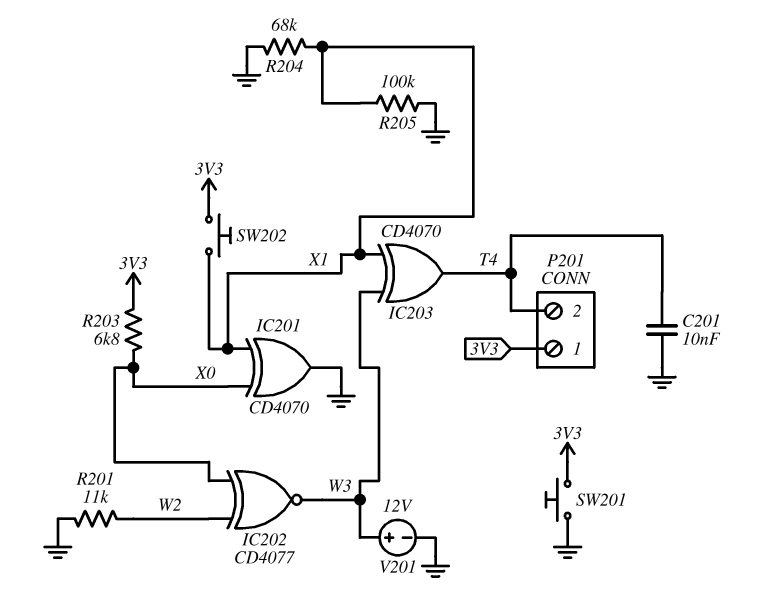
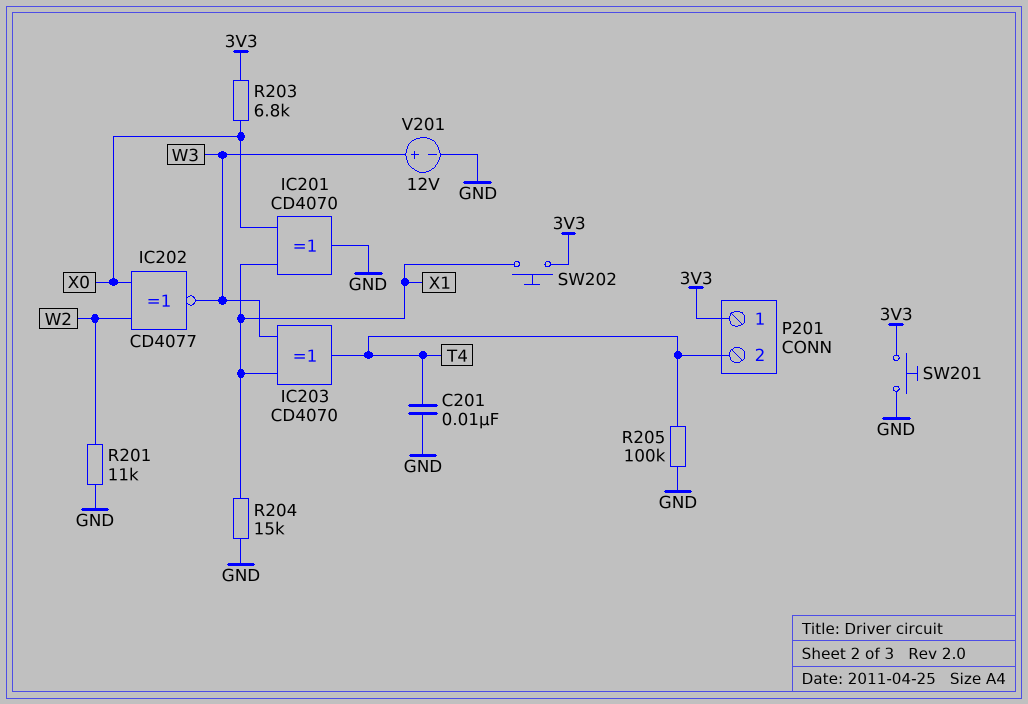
R204: 68k (GND, X1) -> 15k (GND, X1)
R205: 100k (GND, X1) -> 100k (GND, T4)

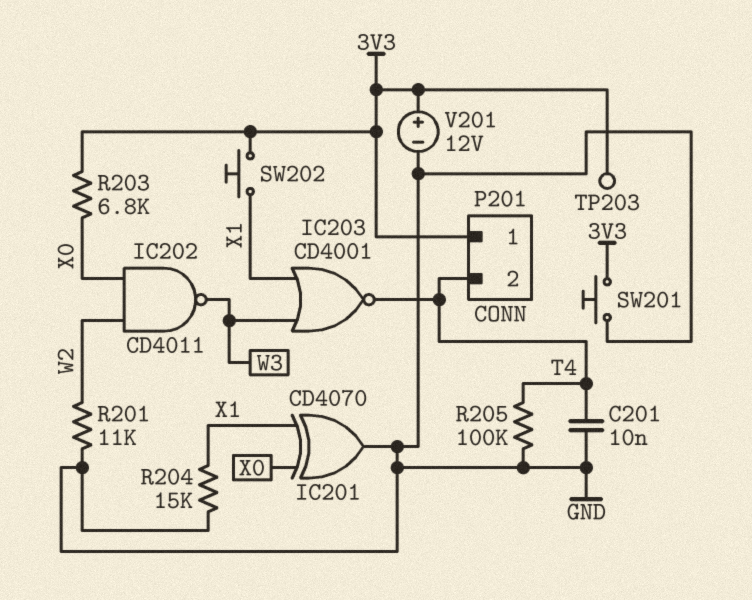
IC202: XNOR CD4077 (in W2, in X0, out W3) -> NAND CD4011 (in W2, in X0, out W3)
IC203: XOR CD4070 (in W3, in X1, out T4) -> NOR CD4001 (in W3, in X1, out T4)
TP203: none -> test point (3V3)
V201: 12V (plus W3, minus GND) -> 12V (plus 3V3, minus GND)

